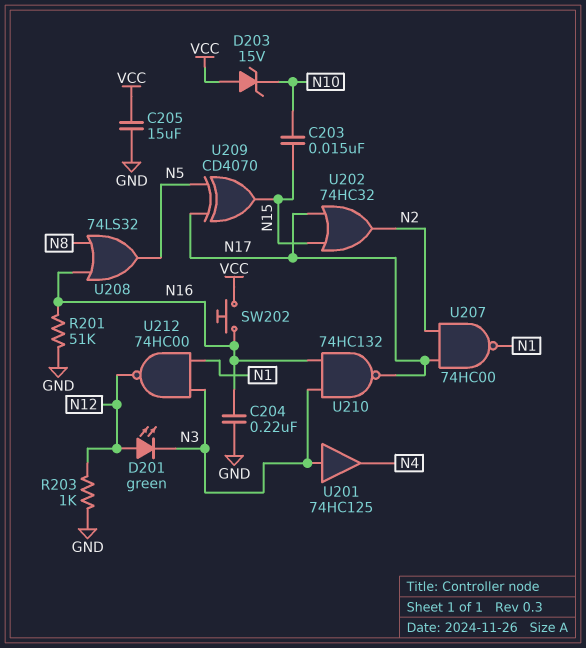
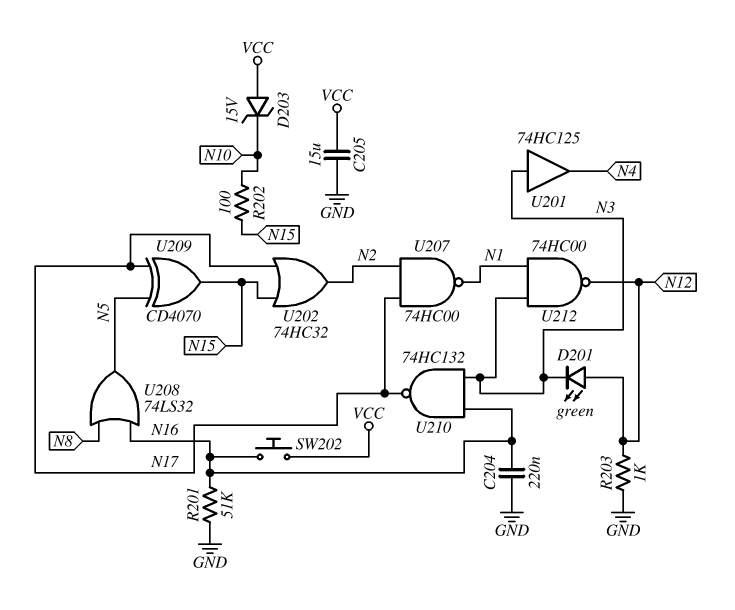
C203: 15nF (N10, N15) -> none
R202: none -> 100 (N10, N15)

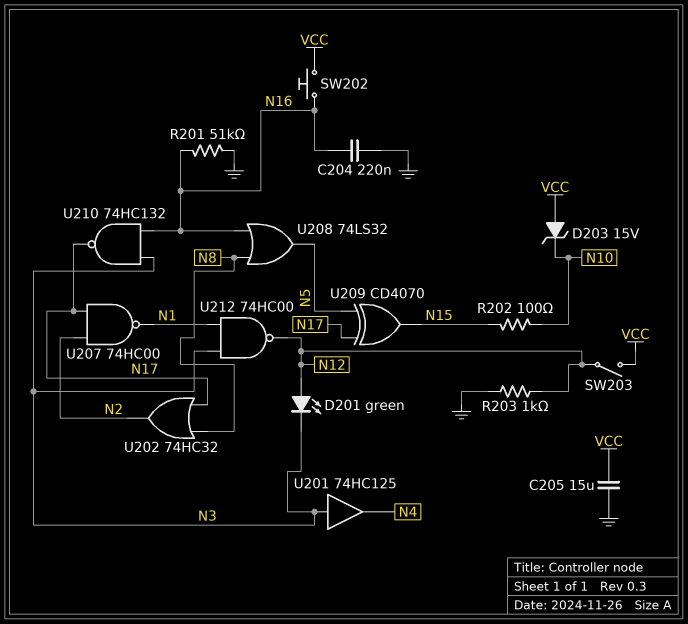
SW203: none -> switch (N12, VCC)
U202: OR 74HC32 (in N15, in N17, out N2) -> OR 74HC32 (in N8, in N17, out N2)

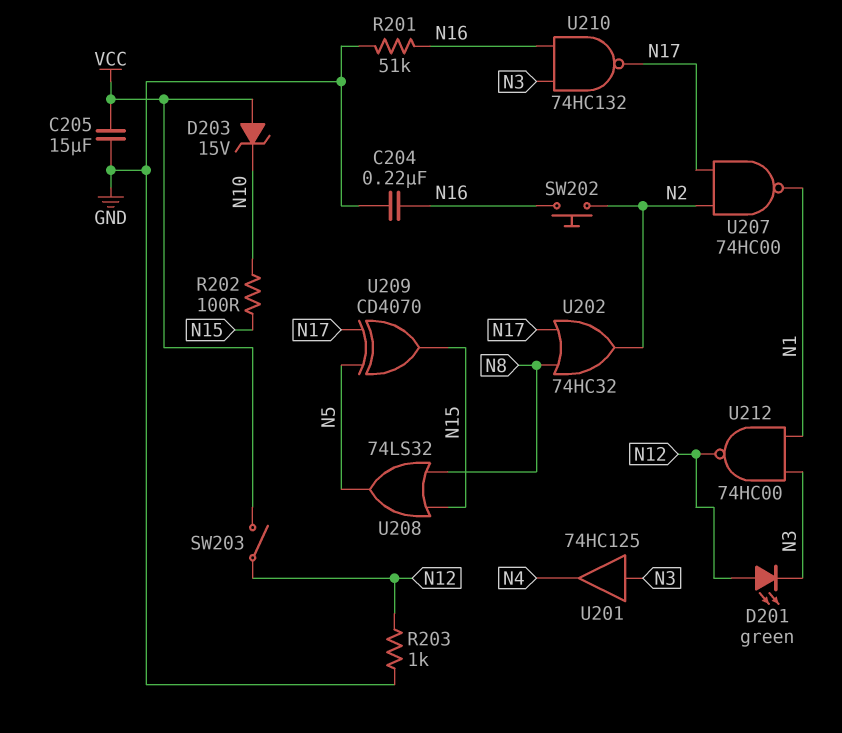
SW202: button (N16, VCC) -> button (N2, N16)
U208: OR 74LS32 (in N8, in N16, out N5) -> OR 74LS32 (in N8, in N15, out N5)

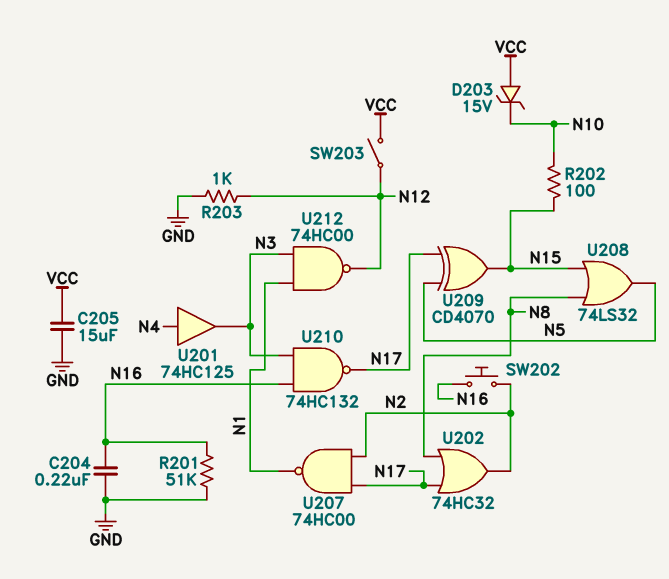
D201: LED green (A N12, K N3) -> none
U201: buffer 74HC125 (in N3, out N4) -> buffer 74HC125 (in N4, out N3)

